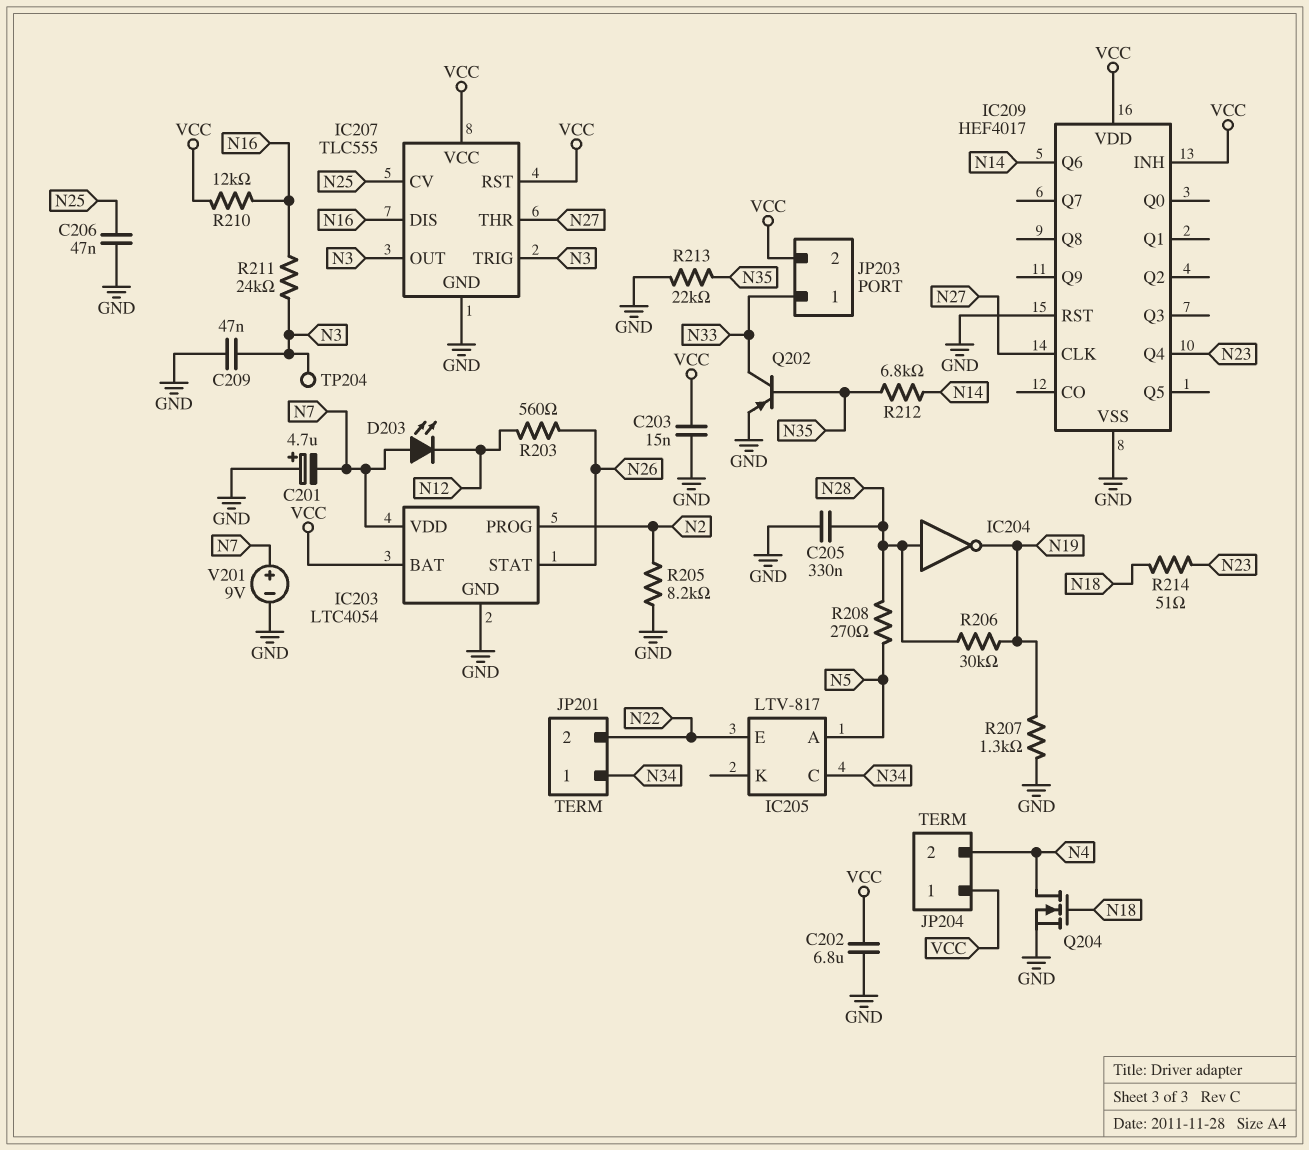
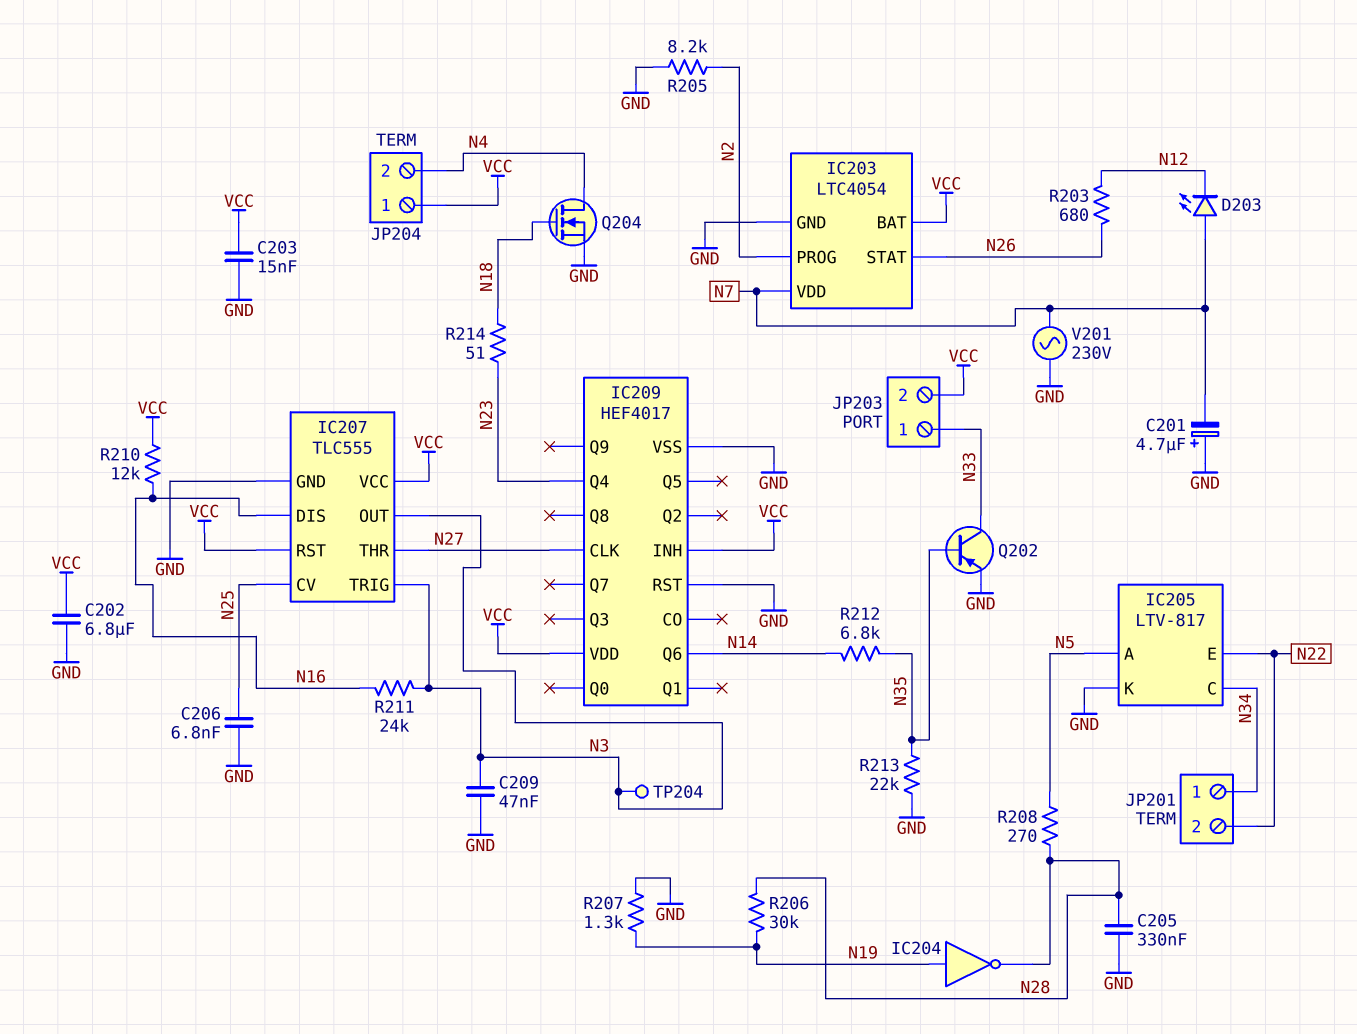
C206: 47nF (GND, N25) -> 6.8nF (GND, N25)
IC204: NOT (in N28, out N19) -> NOT (in N19, out N28)
IC205 pin K: none -> GND
R203: 560 (N12, N26) -> 680 (N12, N26)
V201: 9V (plus N7, minus GND) -> AC 230V (GND, N7)

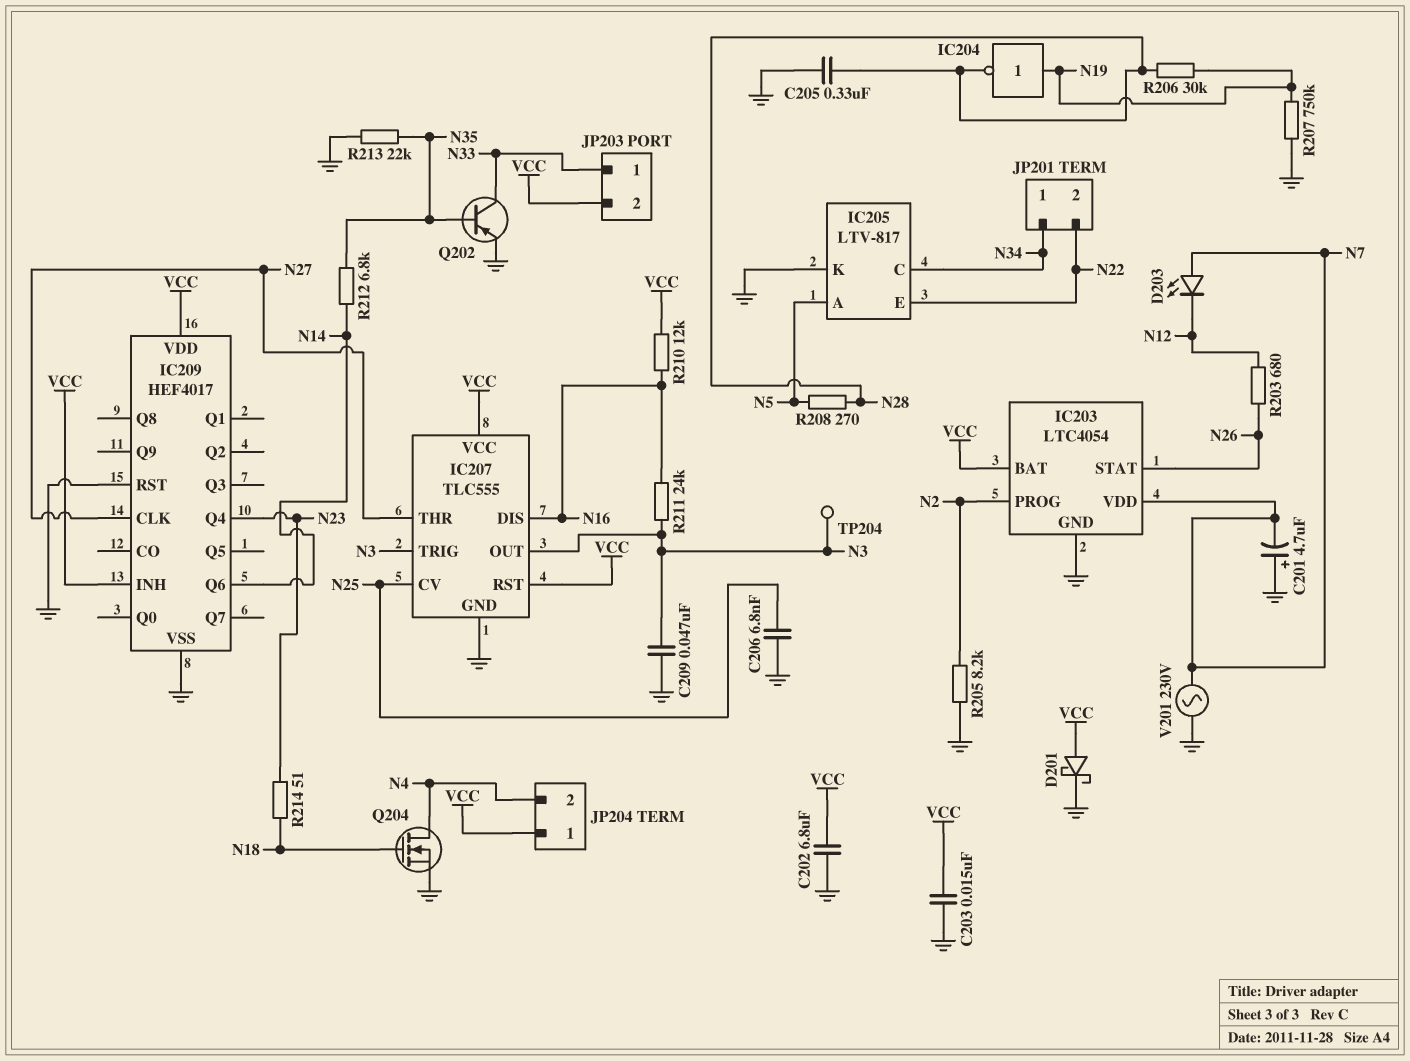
D201: none -> schottky (A VCC, K GND)
R207: 1.3k (GND, N19) -> 750k (GND, N19)

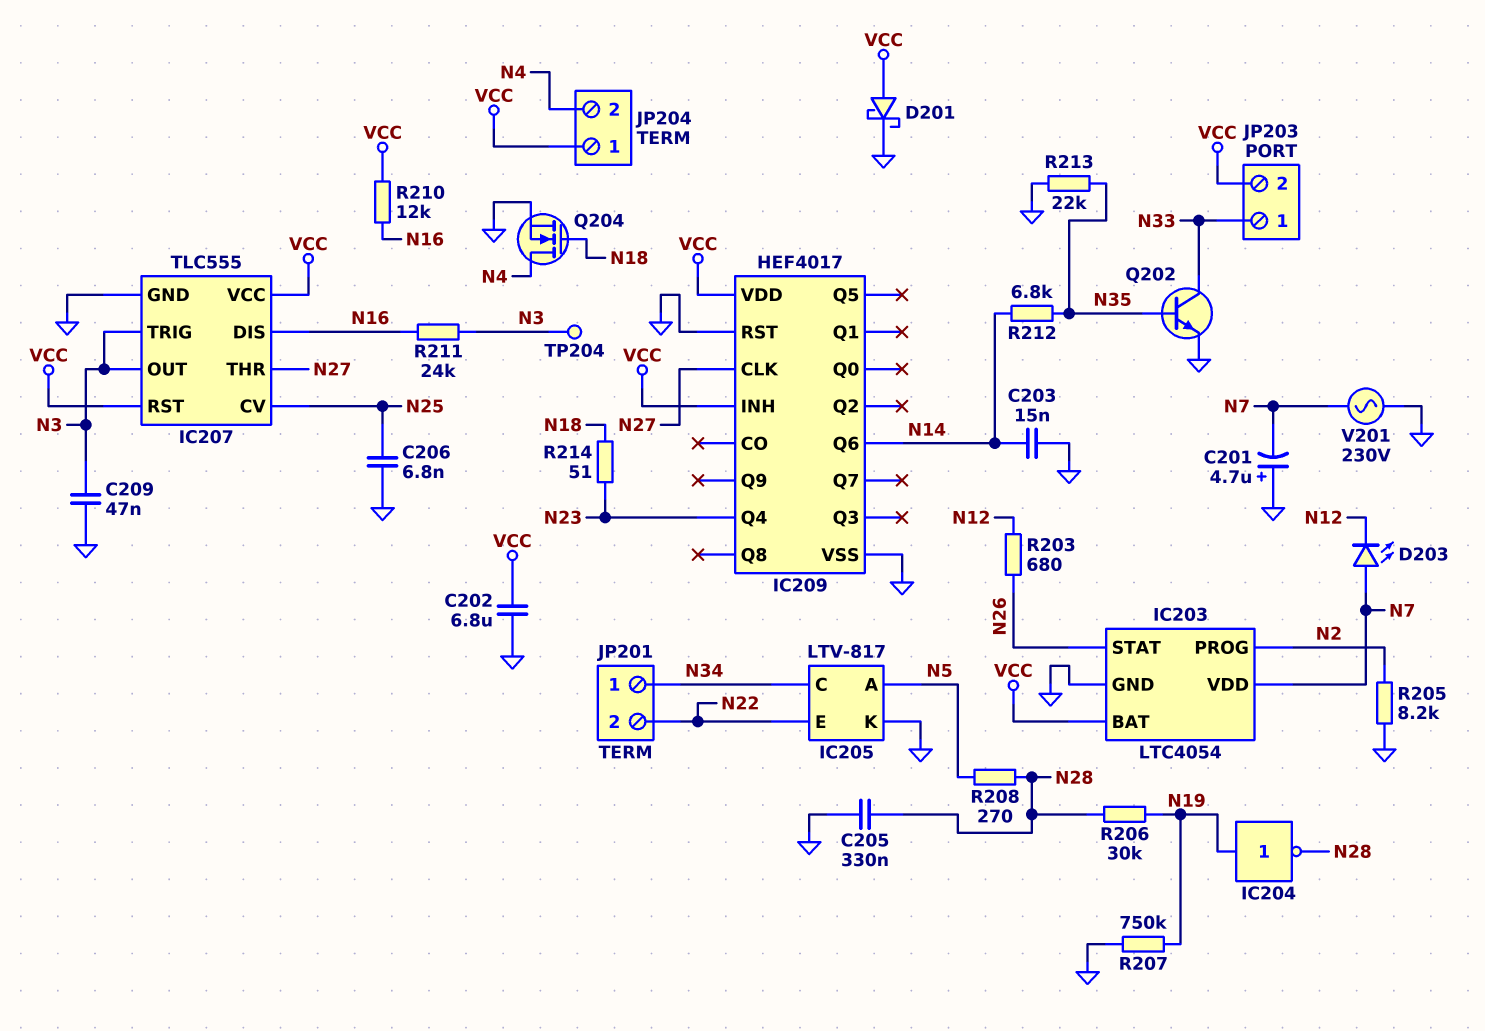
C203: 15nF (GND, VCC) -> 15nF (GND, N14)
Q202: PNP (B N35, C N33, E GND) -> NPN (B N35, C N33, E GND)

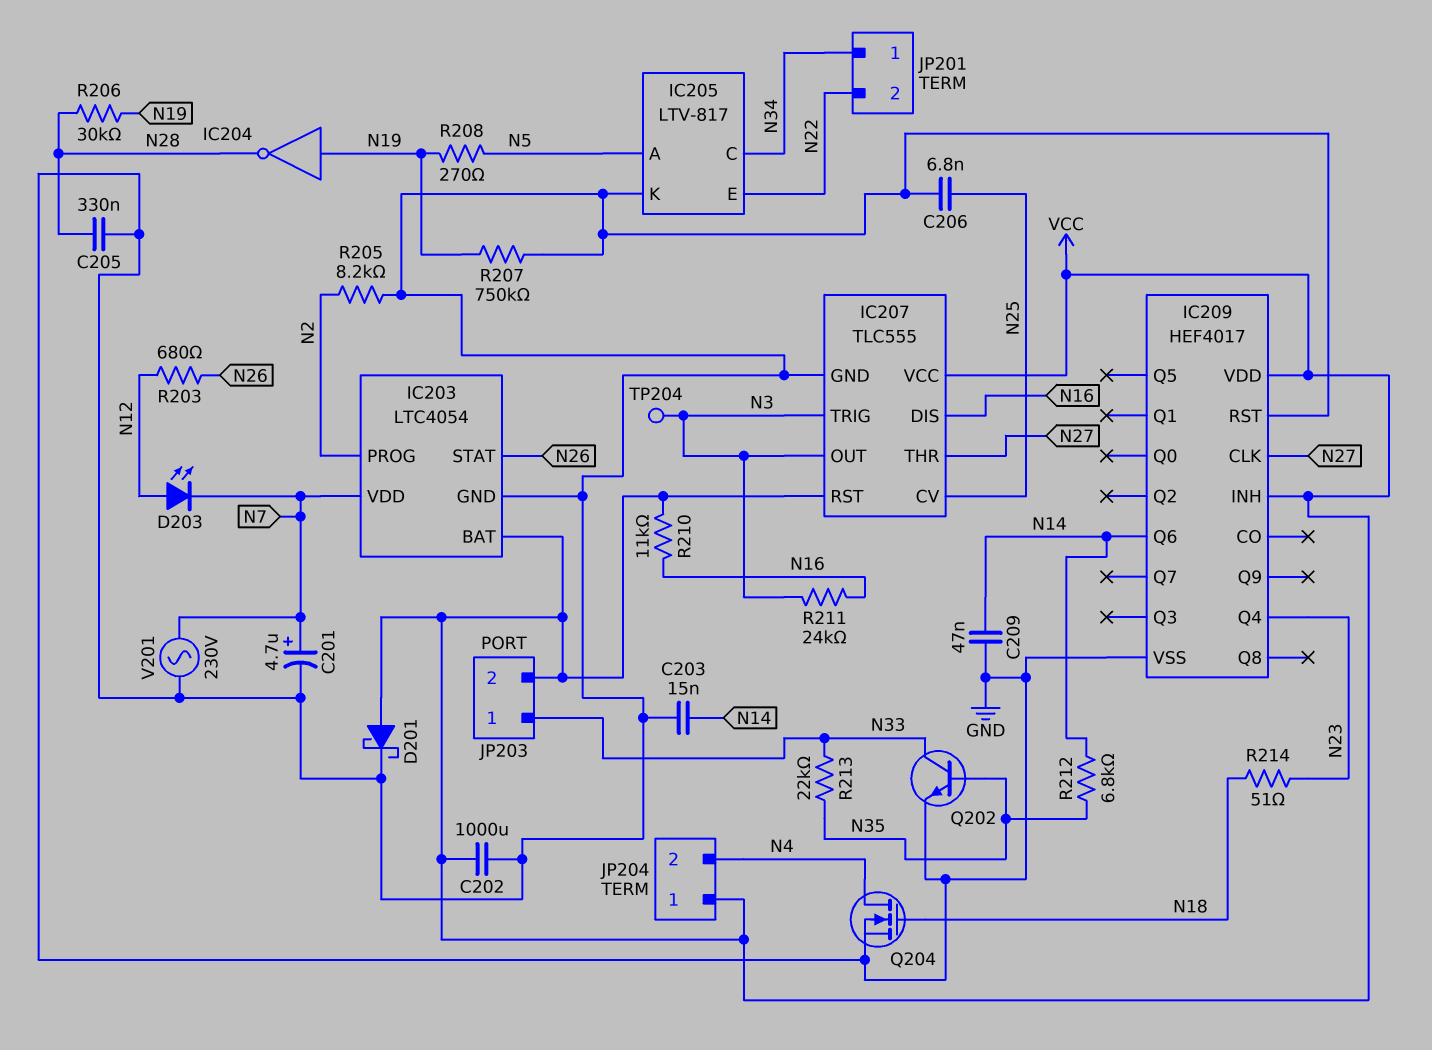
C201: 4.7uF (plus GND, minus N7) -> 4.7uF (plus N7, minus GND)
C202: 6.8uF (GND, VCC) -> 1000uF (GND, VCC)
C209: 47nF (GND, N3) -> 47nF (GND, N14)
D203: LED (A N7, K N12) -> LED (A N12, K N7)
R208: 270 (N5, N28) -> 270 (N5, N19)
R210: 12k (N16, VCC) -> 11k (N16, VCC)
R213: 22k (GND, N35) -> 22k (N33, N35)

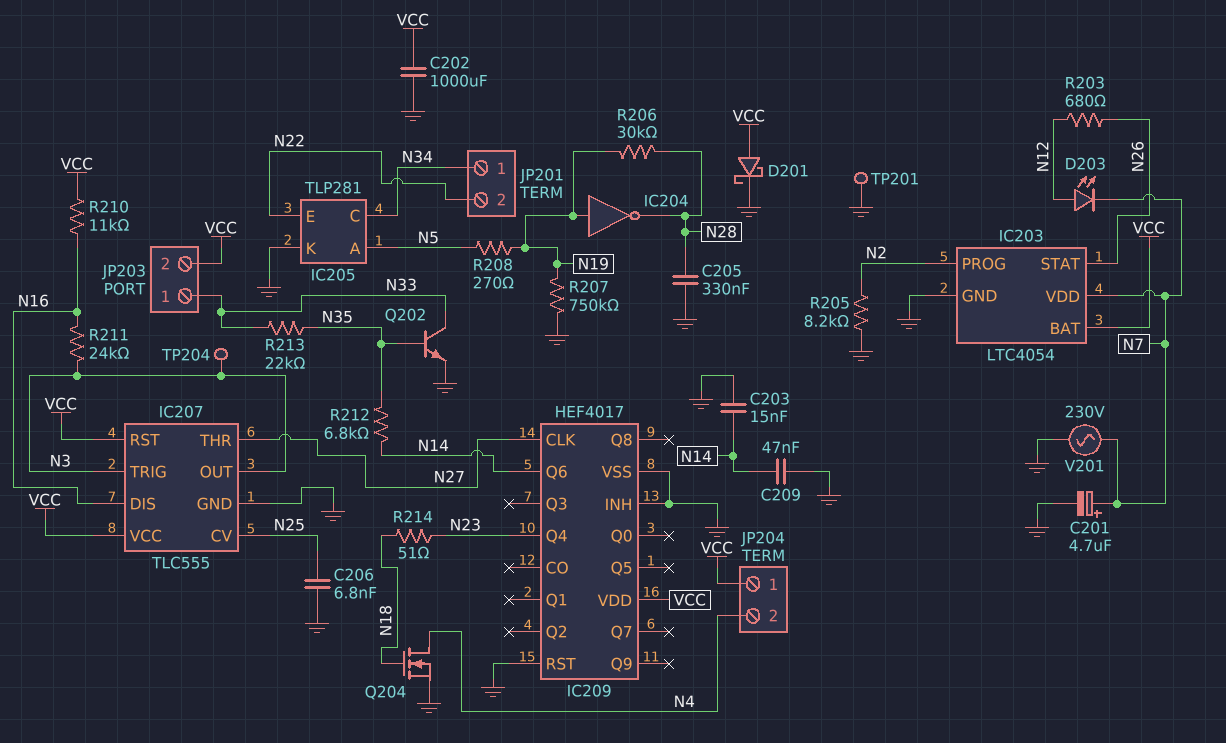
IC205: LTV-817 -> TLP281
IC209 pin INH: VCC -> GND
TP201: none -> test point (GND)

